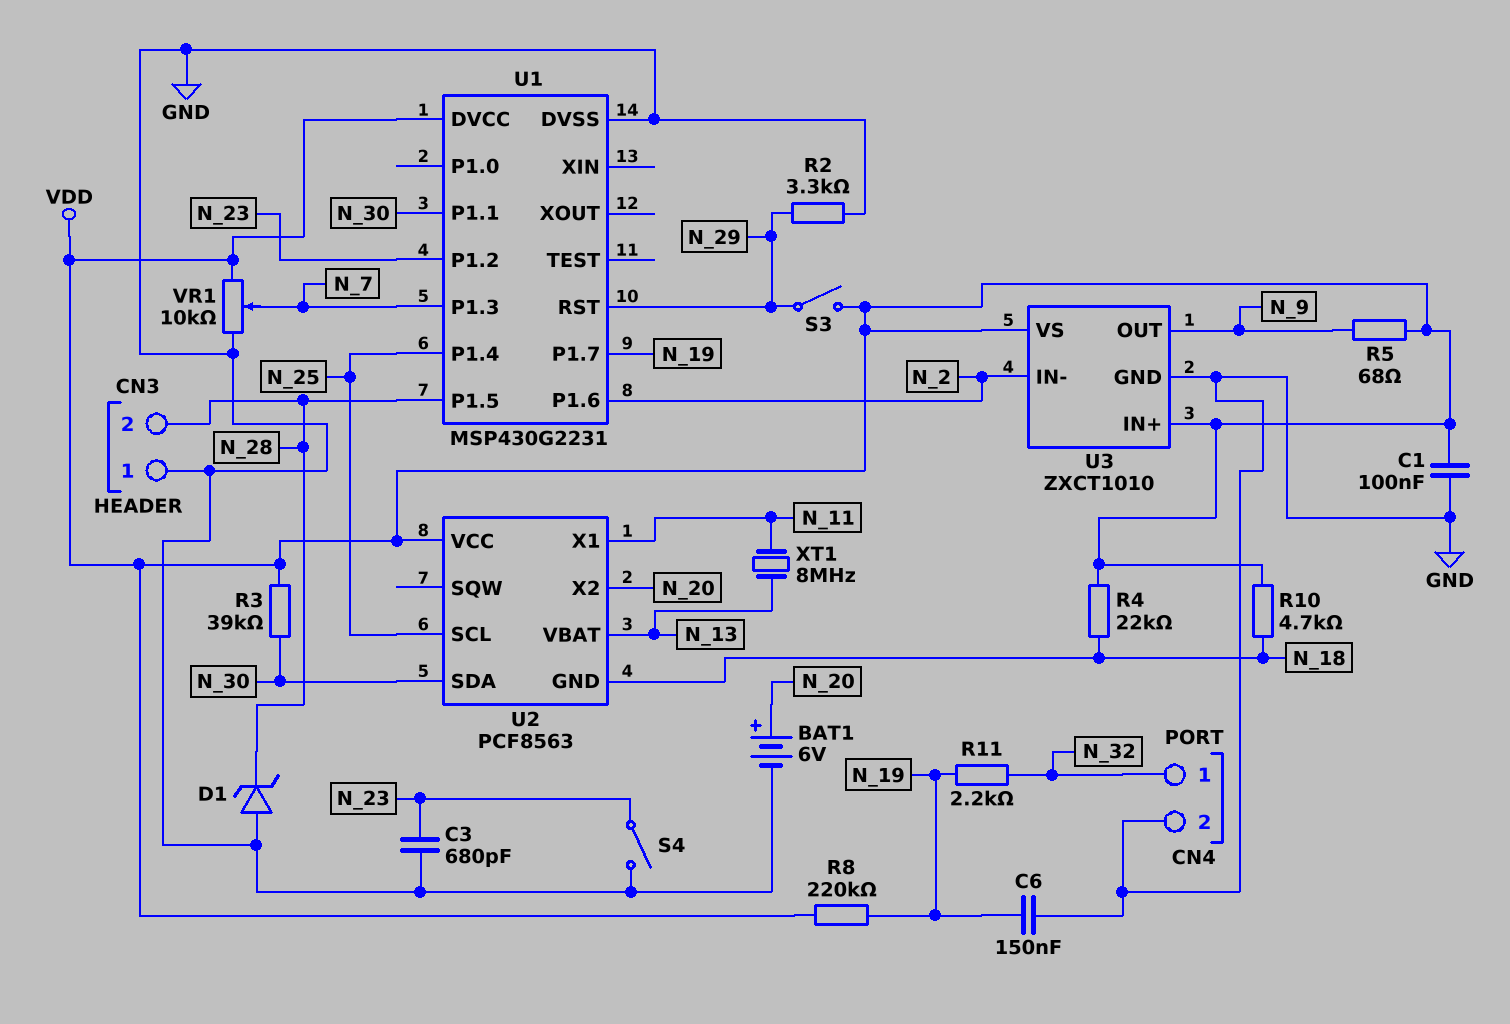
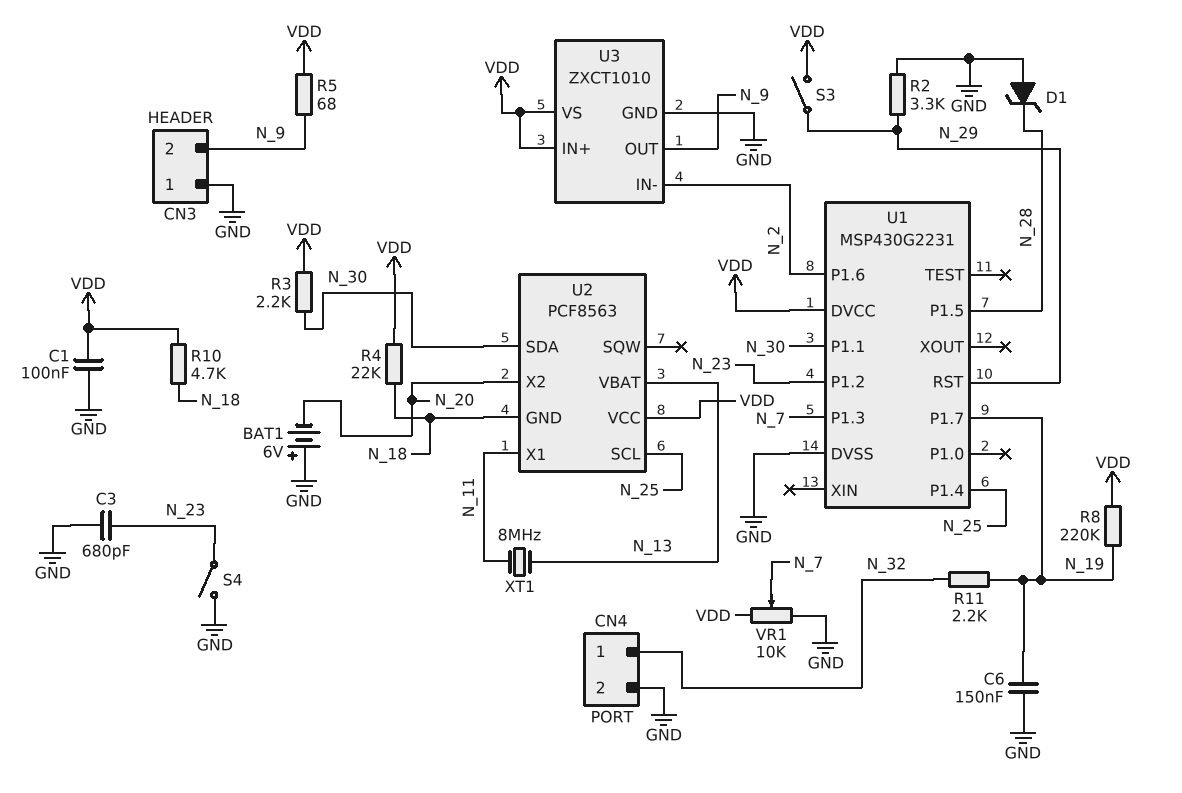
BAT1: 6V (plus N_20, minus GND) -> 6V (plus GND, minus N_20)
CN3 pin 2: N_28 -> N_9
R3: 39k (N_30, VDD) -> 2.2k (N_30, VDD)

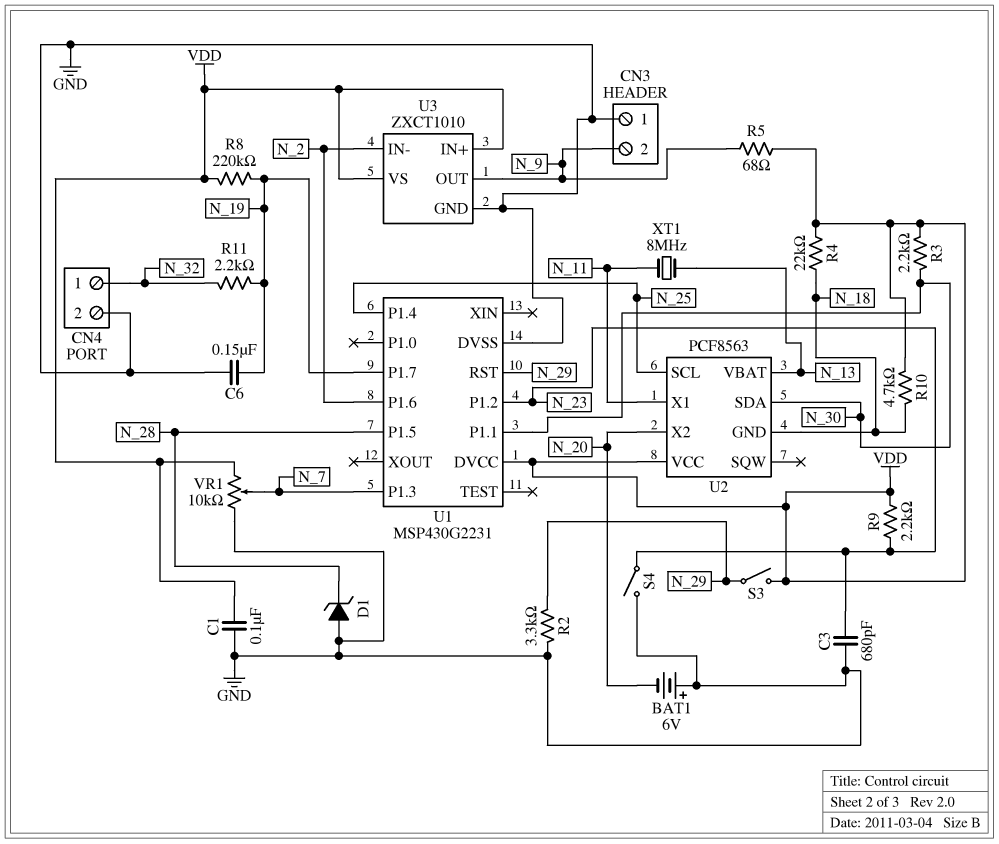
R9: none -> 2.2k (N_23, VDD)

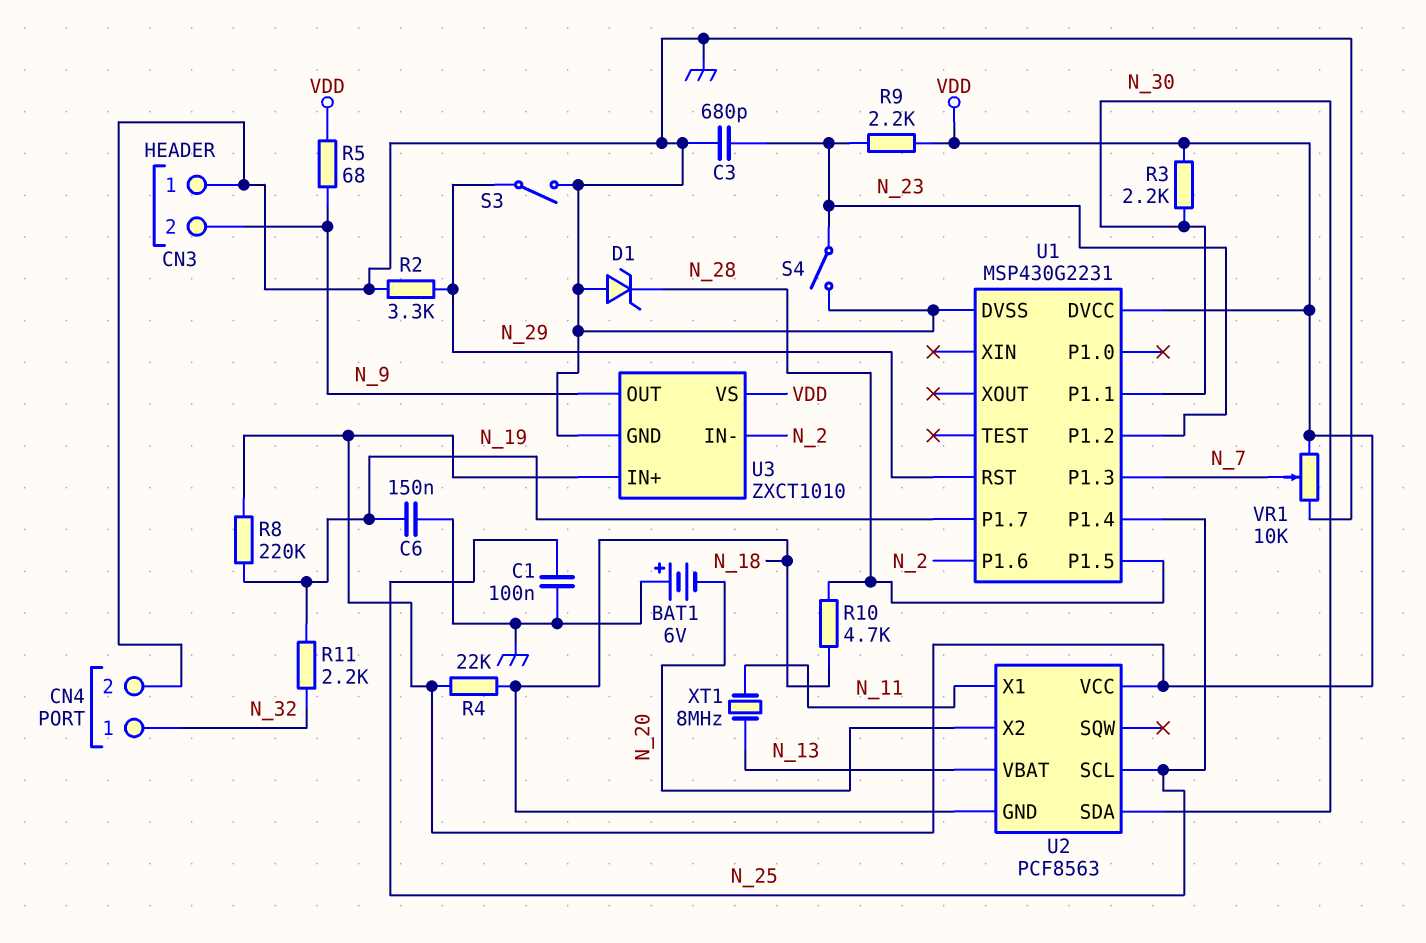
C1: 100nF (GND, VDD) -> 100nF (GND, N_25)
R10: 4.7k (N_18, VDD) -> 4.7k (N_18, N_28)
S3: switch (N_29, VDD) -> switch (GND, N_29)

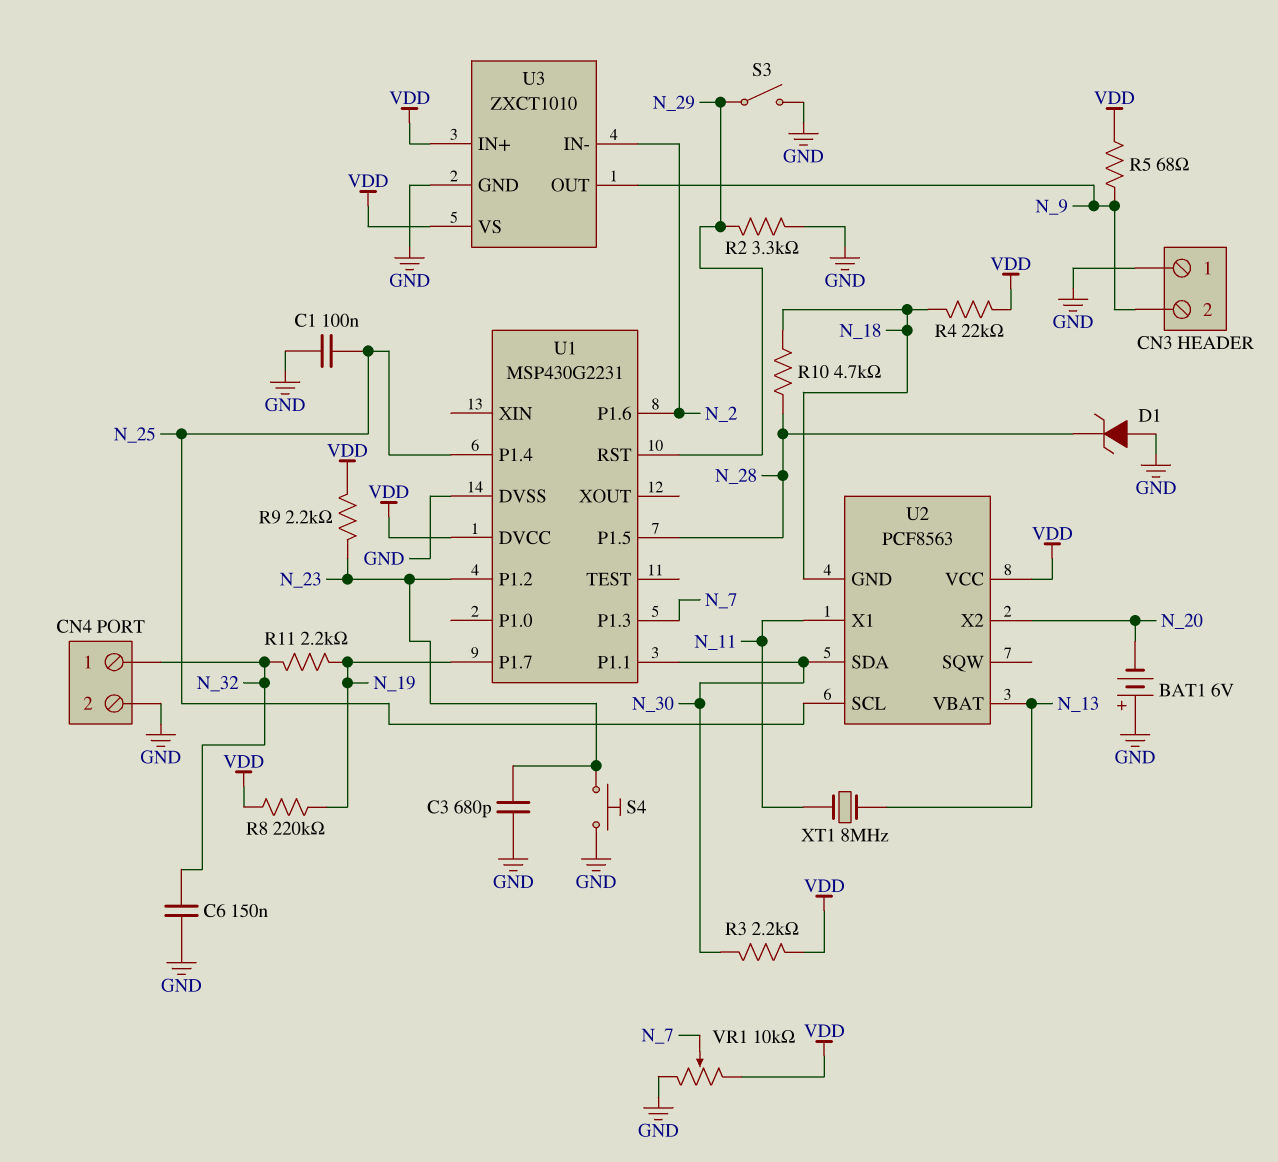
C6: 150nF (GND, N_19) -> 150nF (GND, N_32)
S4: switch (GND, N_23) -> button (GND, N_23)

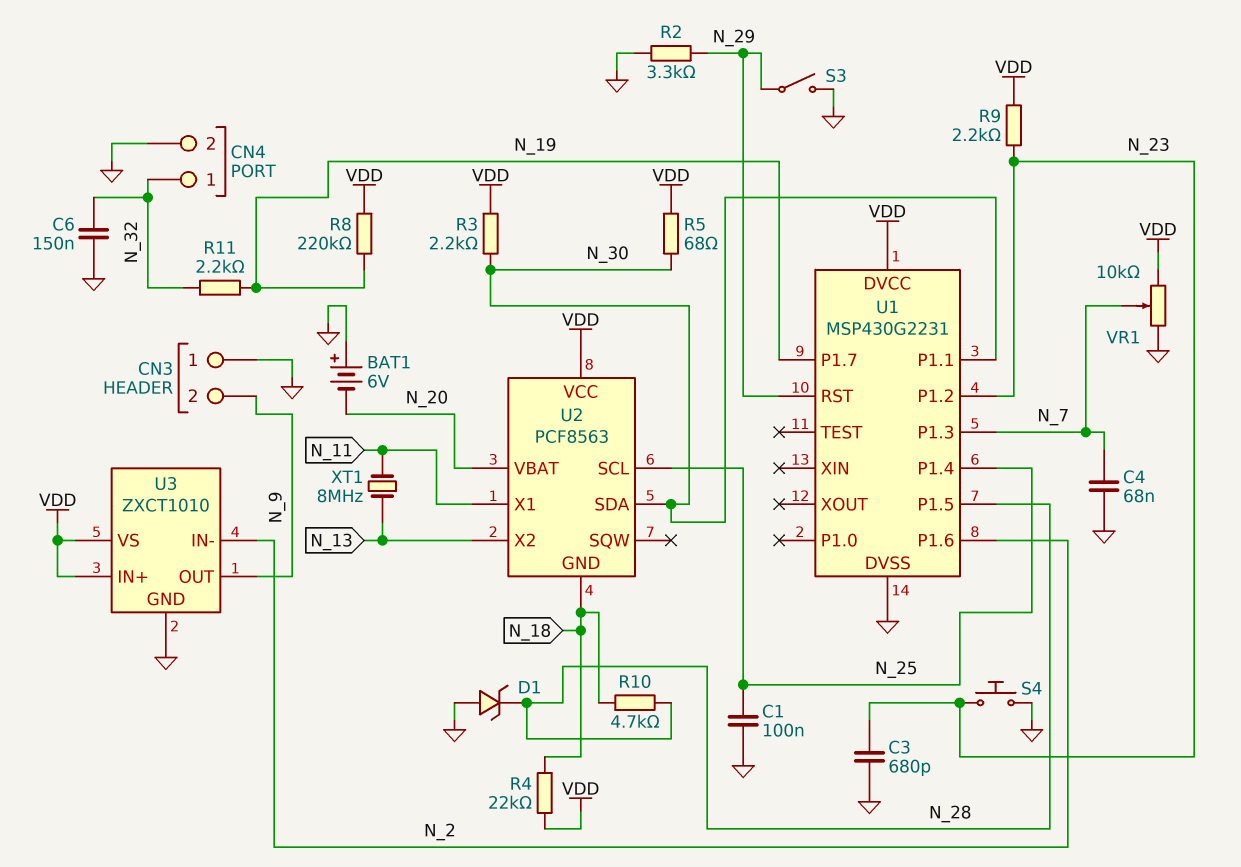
C4: none -> 68nF (GND, N_7)
R5: 68 (N_9, VDD) -> 68 (N_30, VDD)
U2 pin VBAT: N_13 -> N_20
U2 pin X2: N_20 -> N_13

